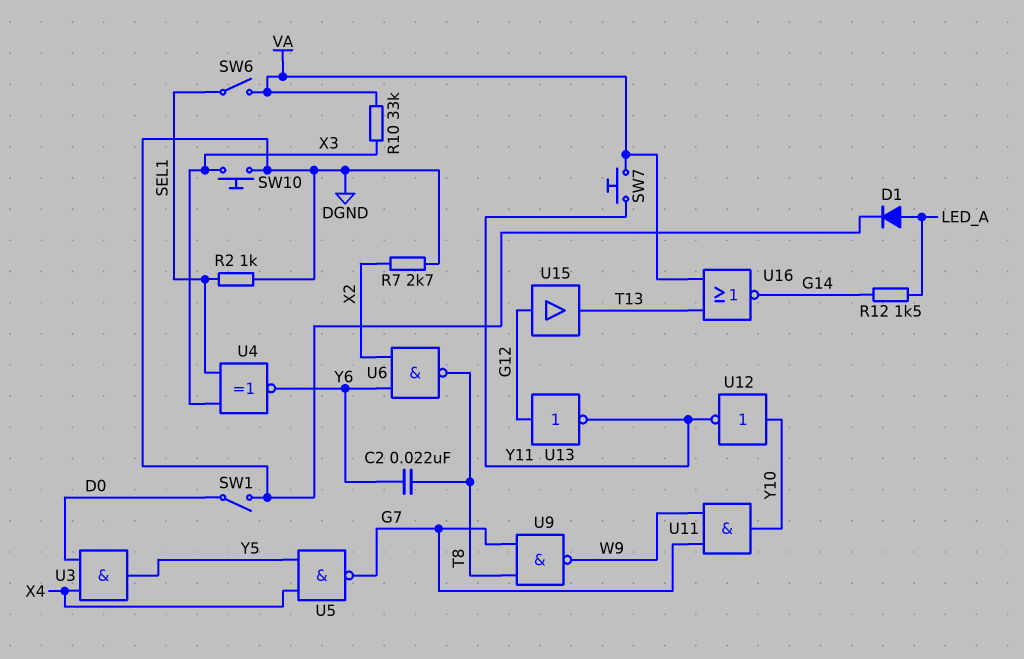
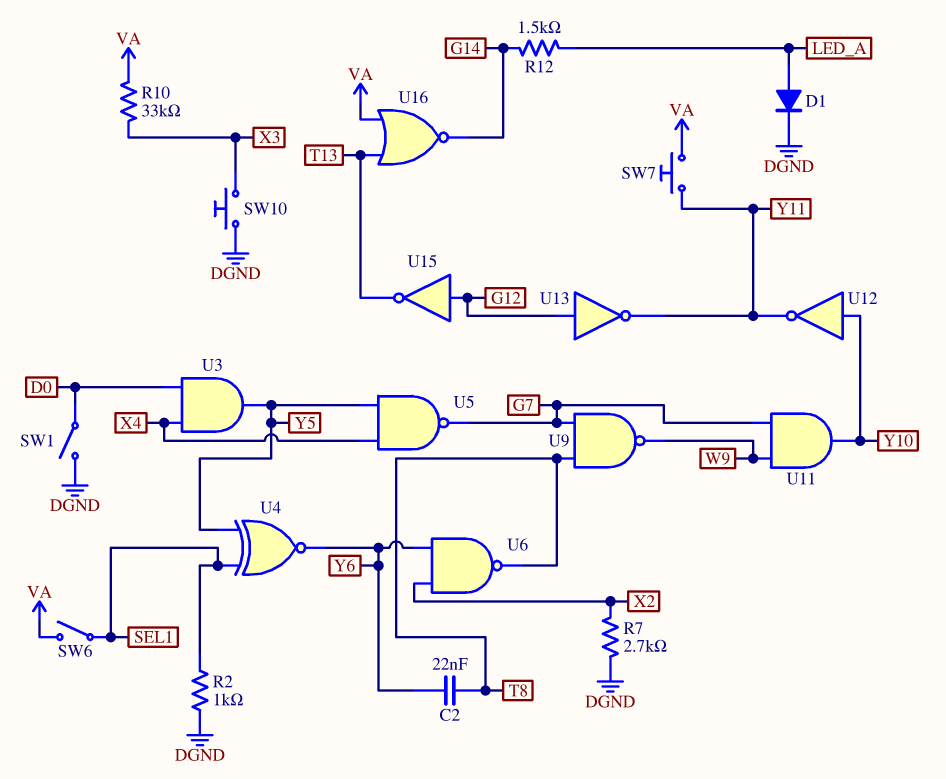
U4: XNOR (in SEL1, in X3, out Y6) -> XNOR (in SEL1, in Y5, out Y6)
U15: buffer (in G12, out T13) -> NOT (in G12, out T13)

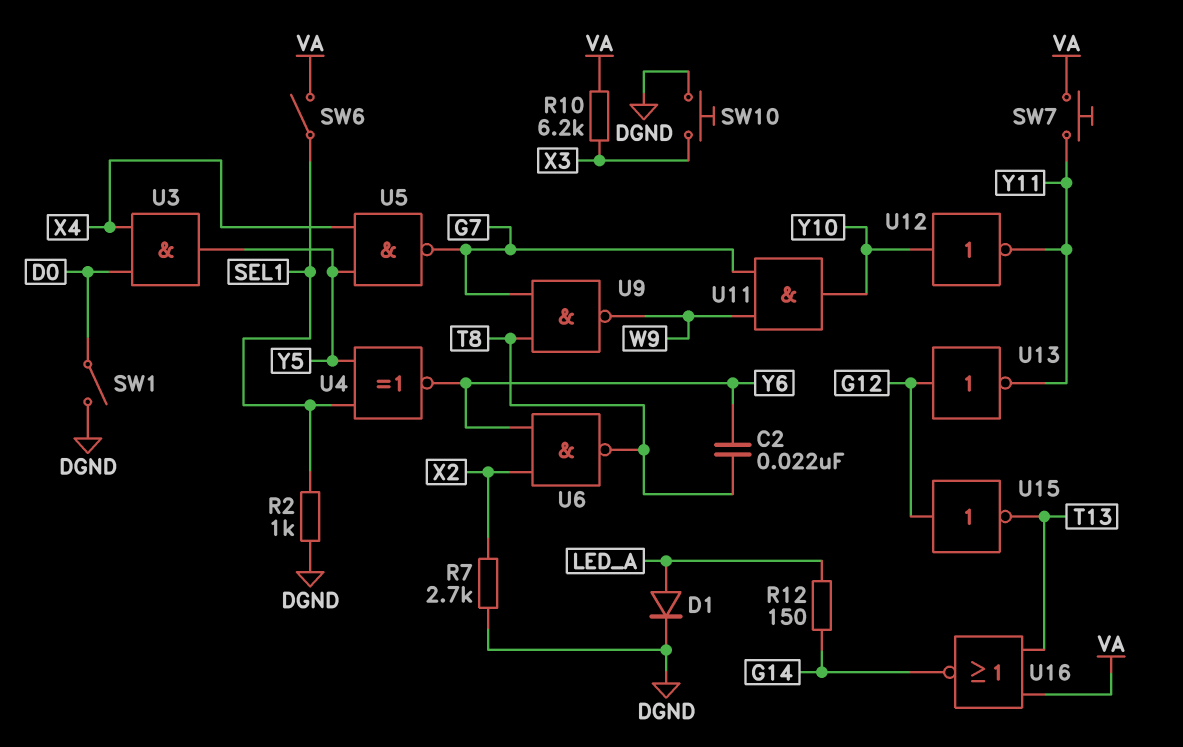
R10: 33k (VA, X3) -> 6.2k (VA, X3)
R12: 1.5k (G14, LED_A) -> 150 (G14, LED_A)

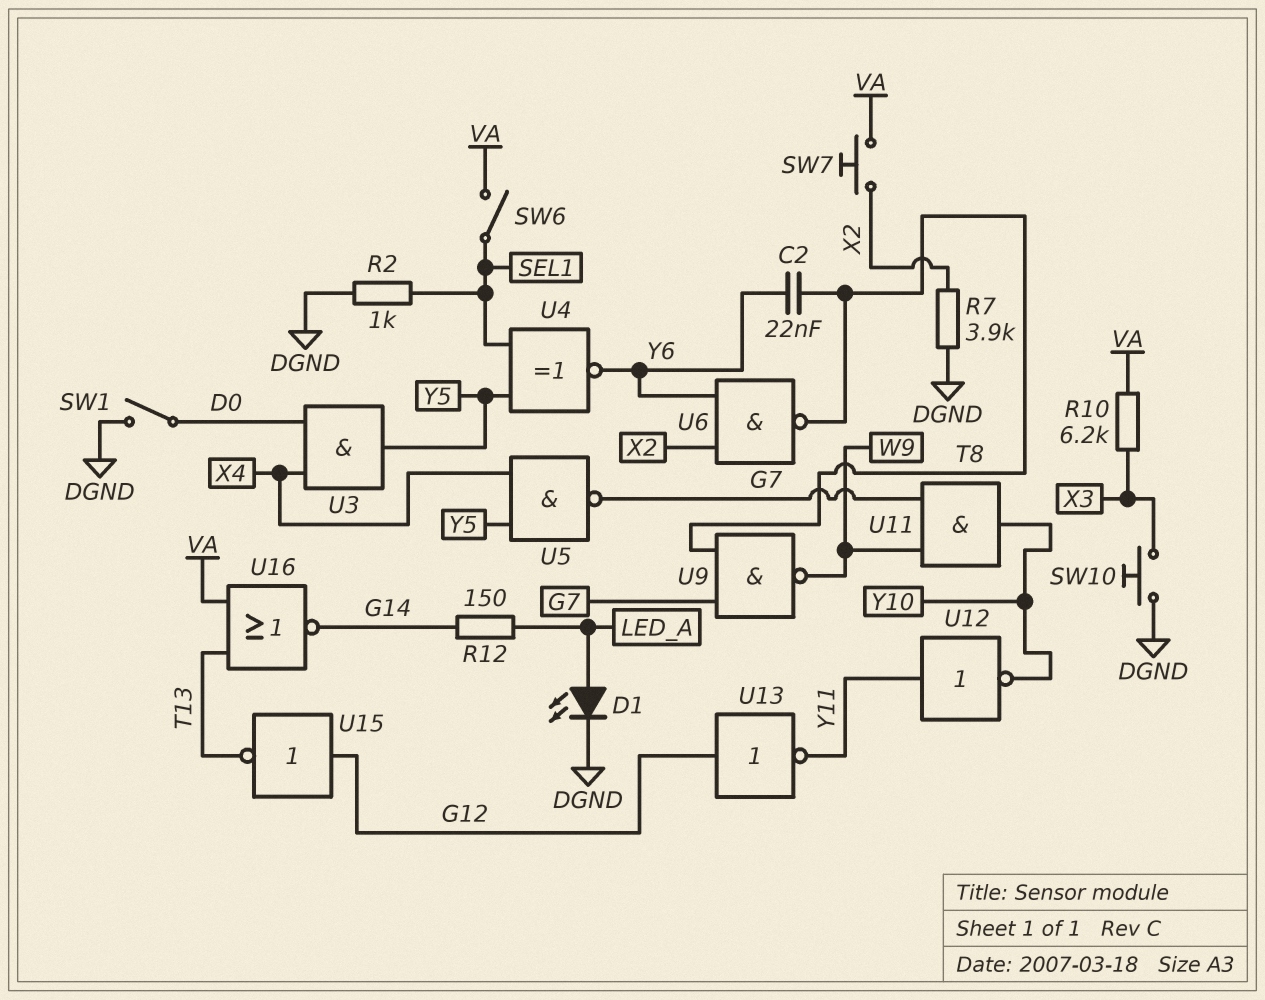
D1: diode (A LED_A, K DGND) -> LED (A LED_A, K DGND)
R7: 2.7k (DGND, X2) -> 3.9k (DGND, X2)
SW7: button (VA, Y11) -> button (VA, X2)
U12: NOT (in Y10, out Y11) -> NOT (in Y11, out Y10)

